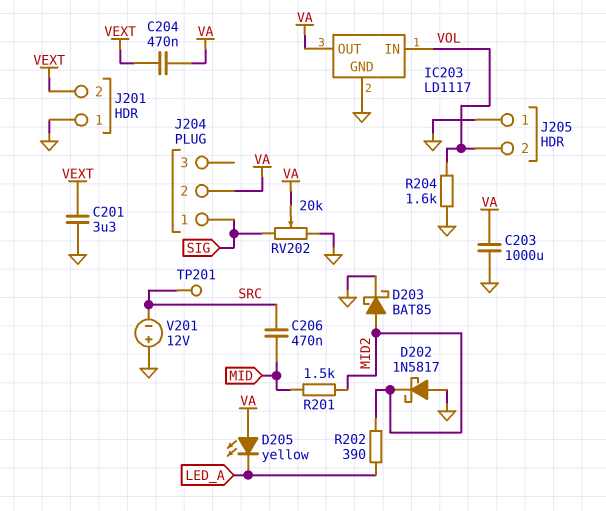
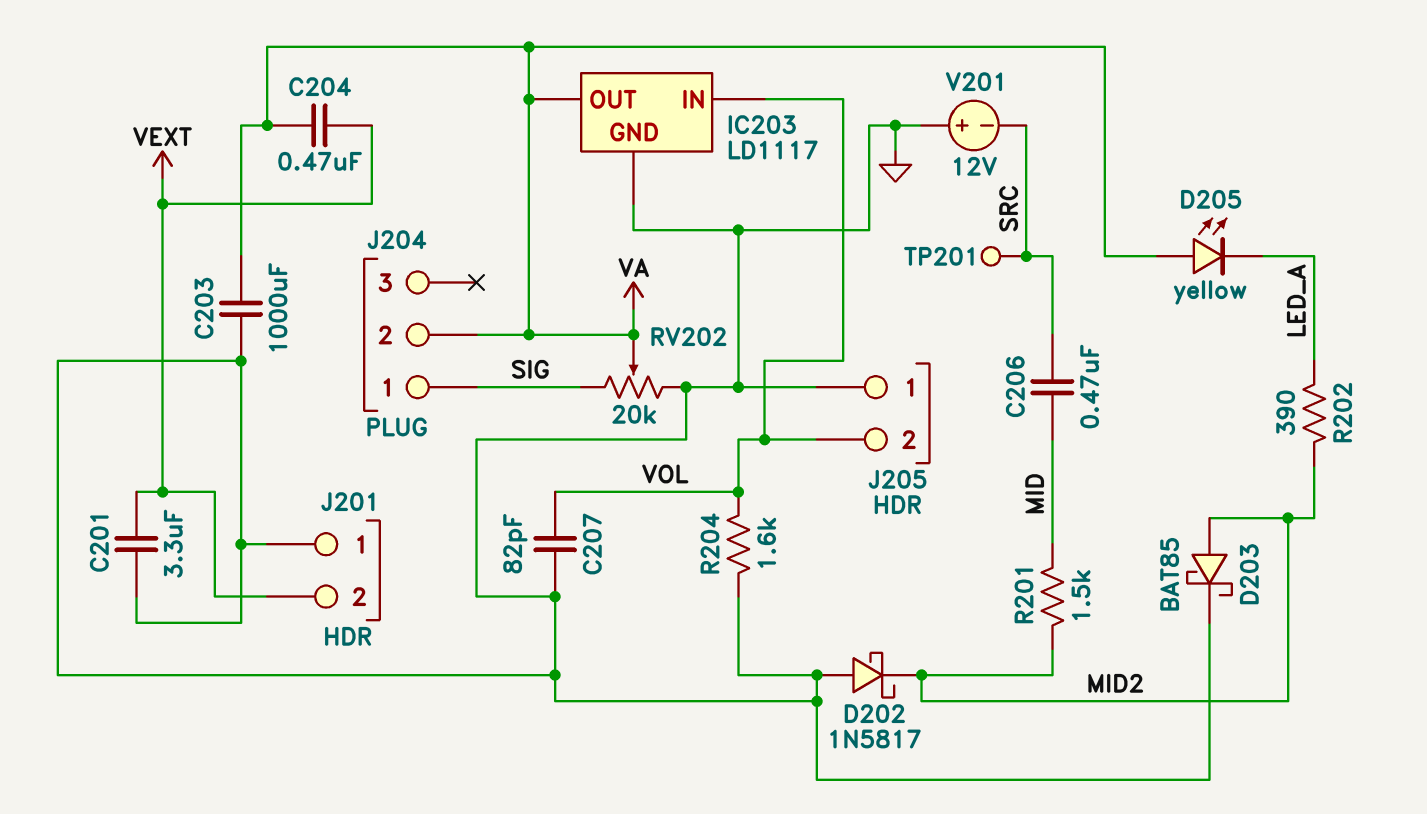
C207: none -> 82pF (GND, VOL)

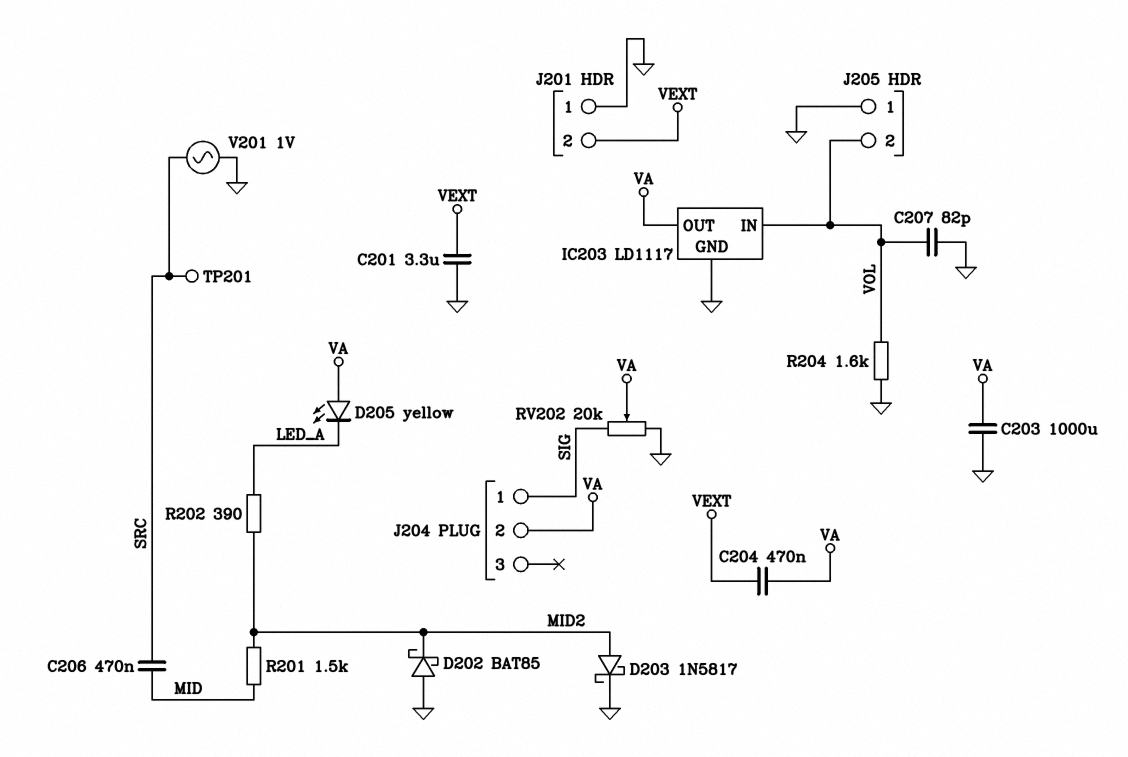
D202: schottky 1N5817 (A GND, K MID2) -> schottky BAT85 (A GND, K MID2)
D203: schottky BAT85 (A MID2, K GND) -> schottky 1N5817 (A MID2, K GND)
V201: 12V (plus GND, minus SRC) -> AC 1V (GND, SRC)

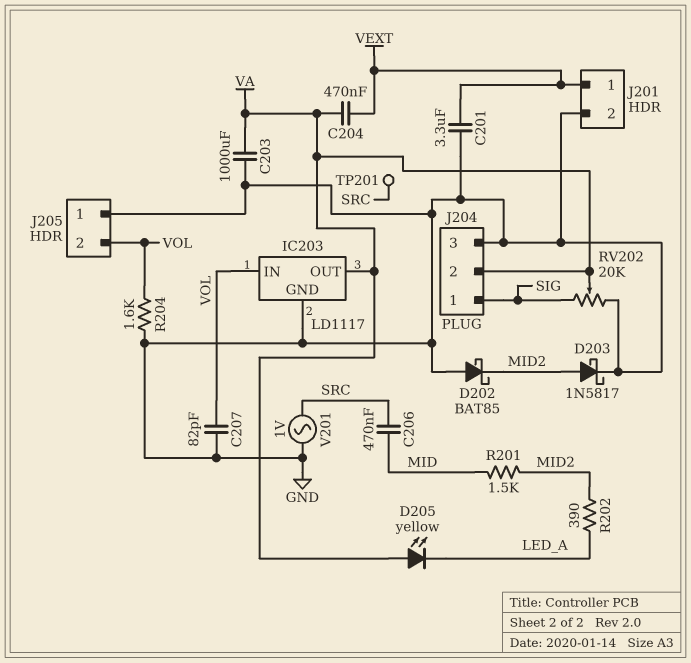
J201 pin 1: GND -> VEXT
J201 pin 2: VEXT -> GND
J204 pin 3: none -> GND

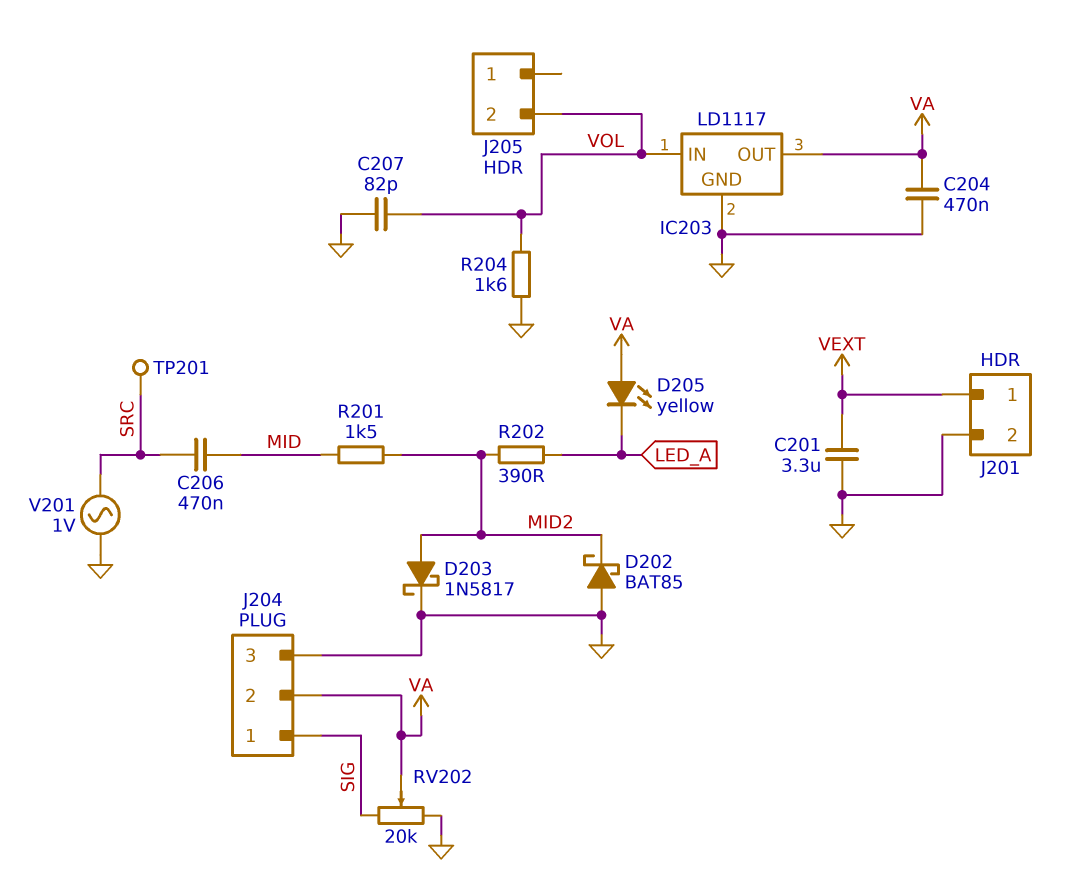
C203: 1000uF (GND, VA) -> none
C204: 470nF (VA, VEXT) -> 470nF (GND, VA)
J205 pin 1: GND -> none

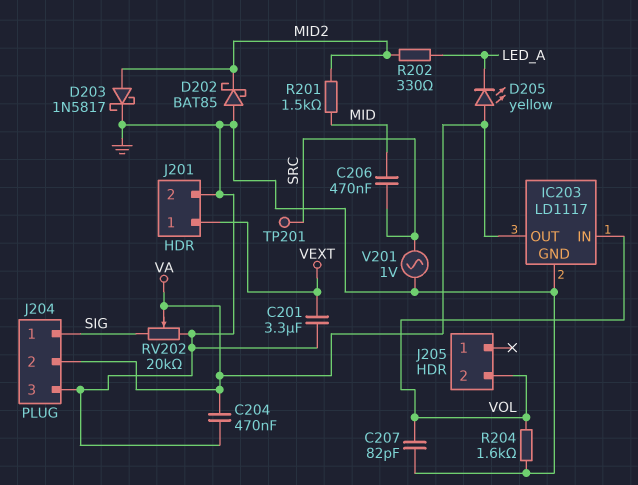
R202: 390 (LED_A, MID2) -> 330 (LED_A, MID2)

